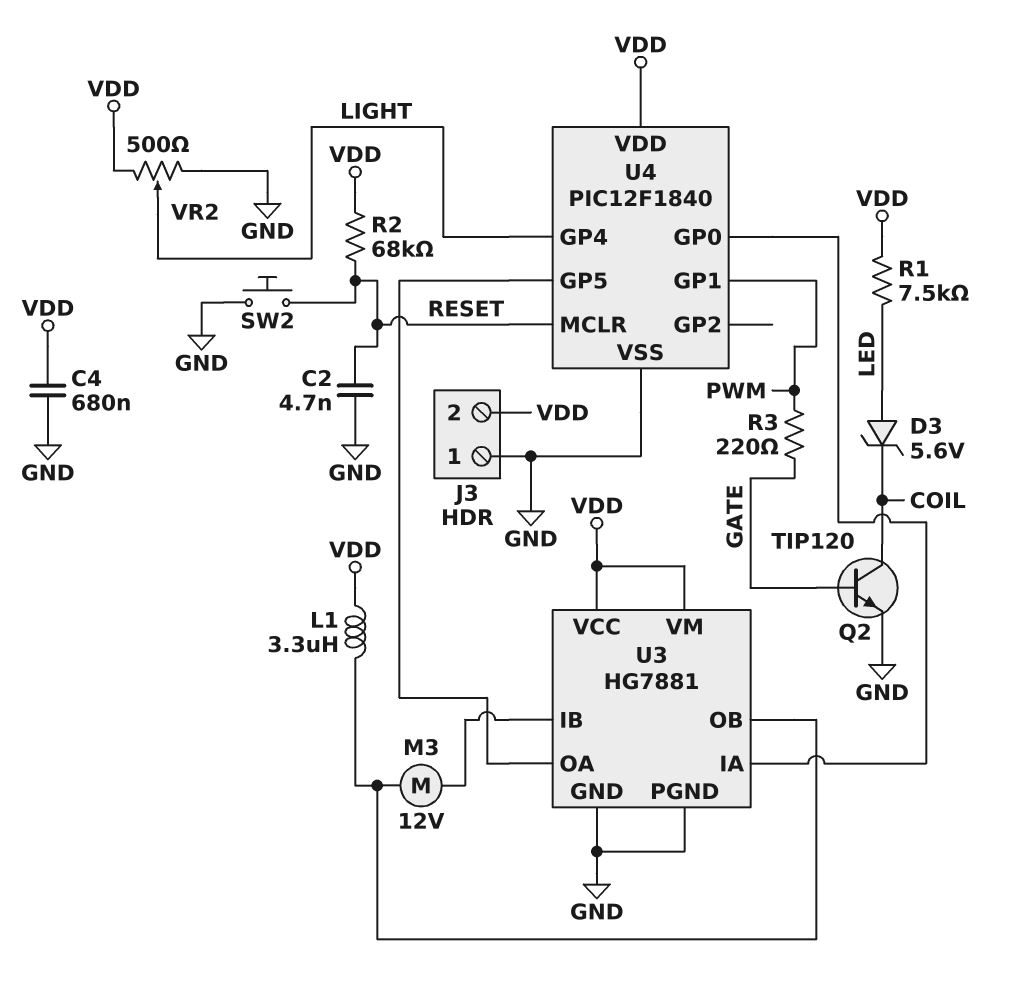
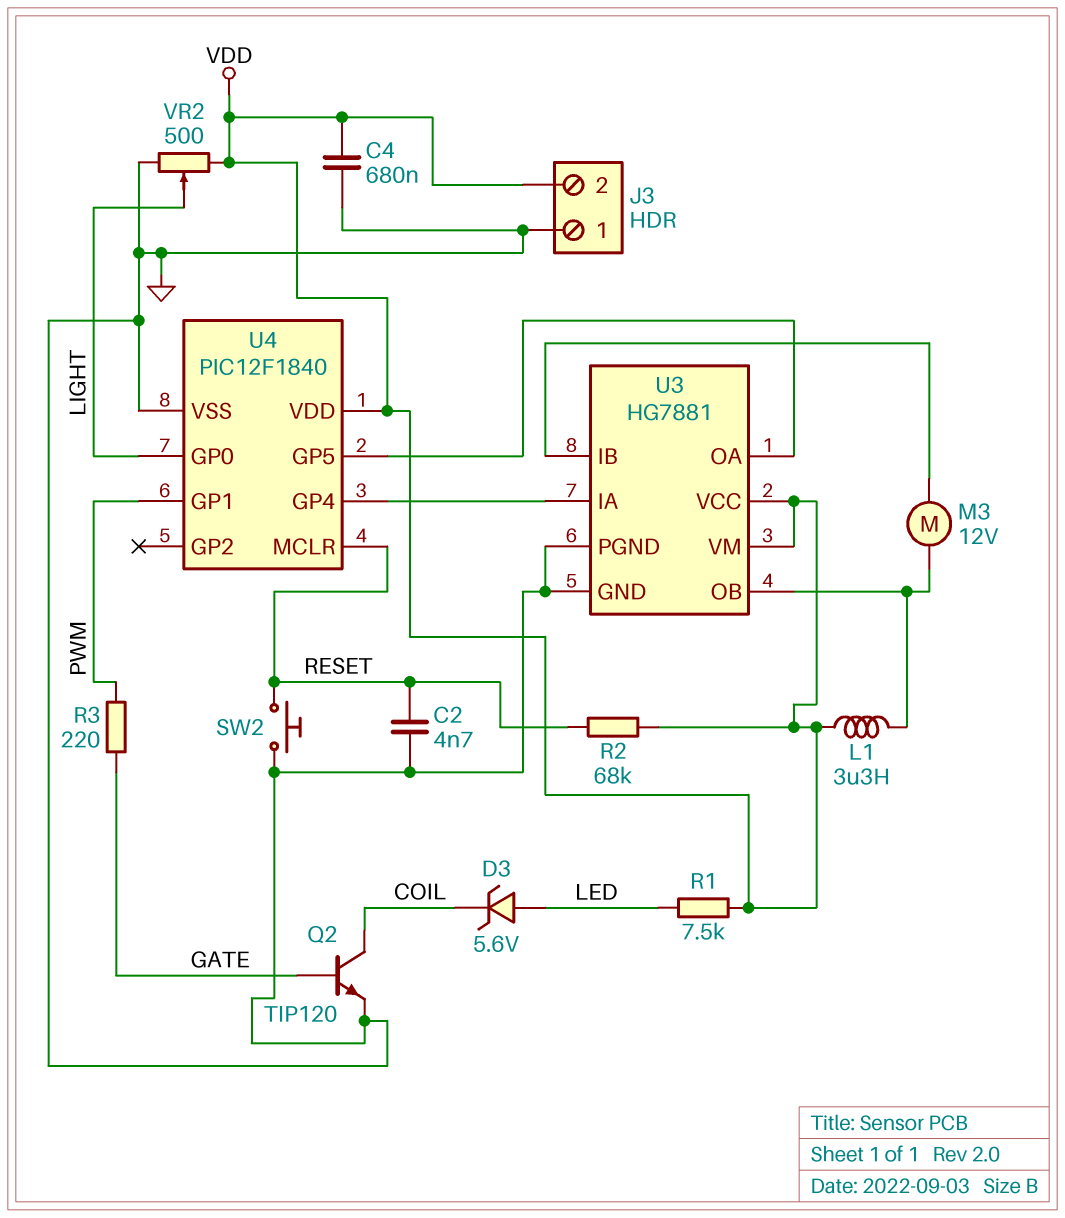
U4 pin GP0: U3/IA -> LIGHT
U4 pin GP4: LIGHT -> U3/IA

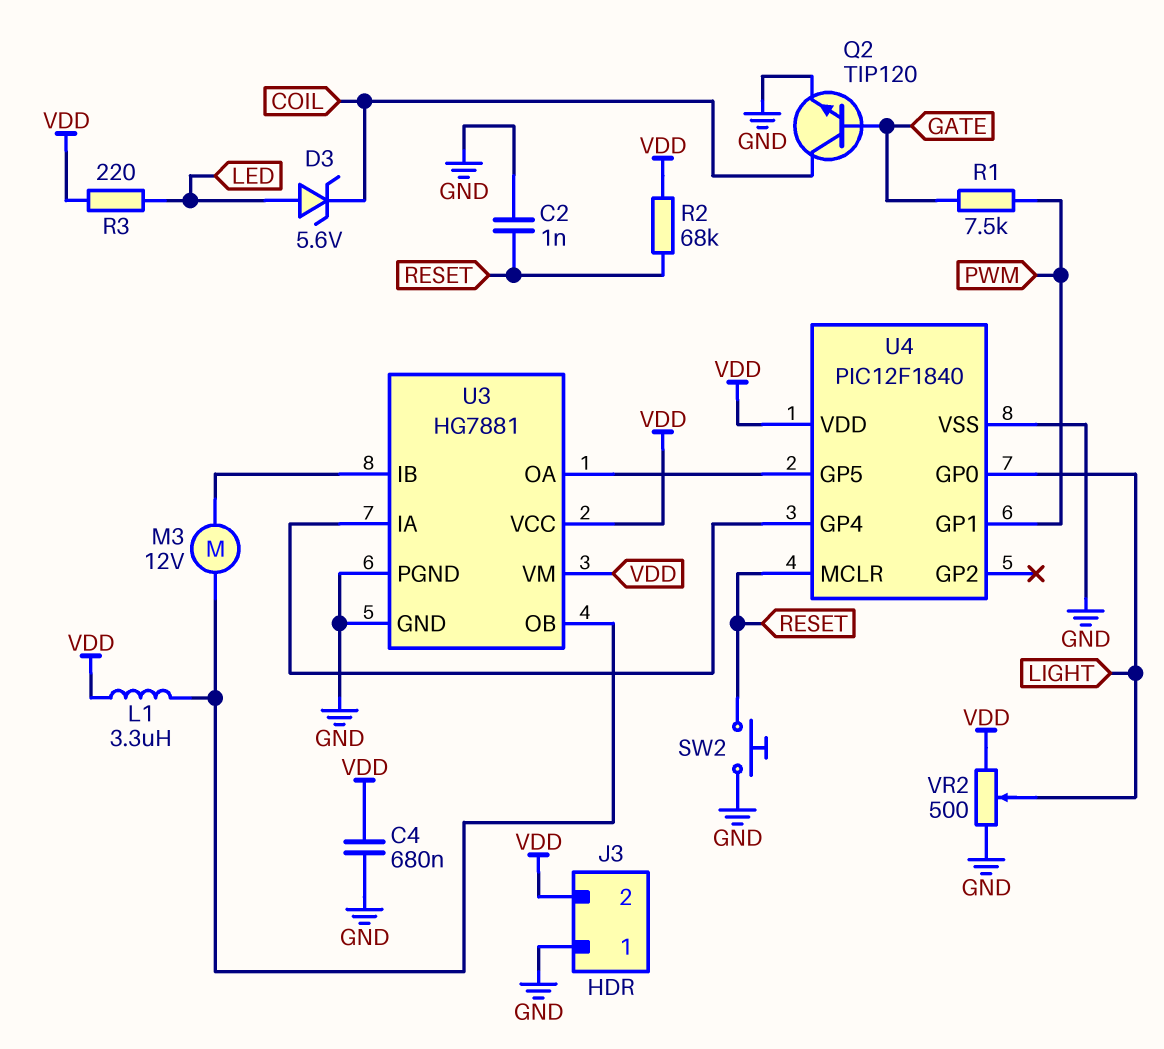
C2: 4.7nF (GND, RESET) -> 1nF (GND, RESET)
R1: 7.5k (LED, VDD) -> 7.5k (GATE, PWM)
R3: 220 (GATE, PWM) -> 220 (LED, VDD)

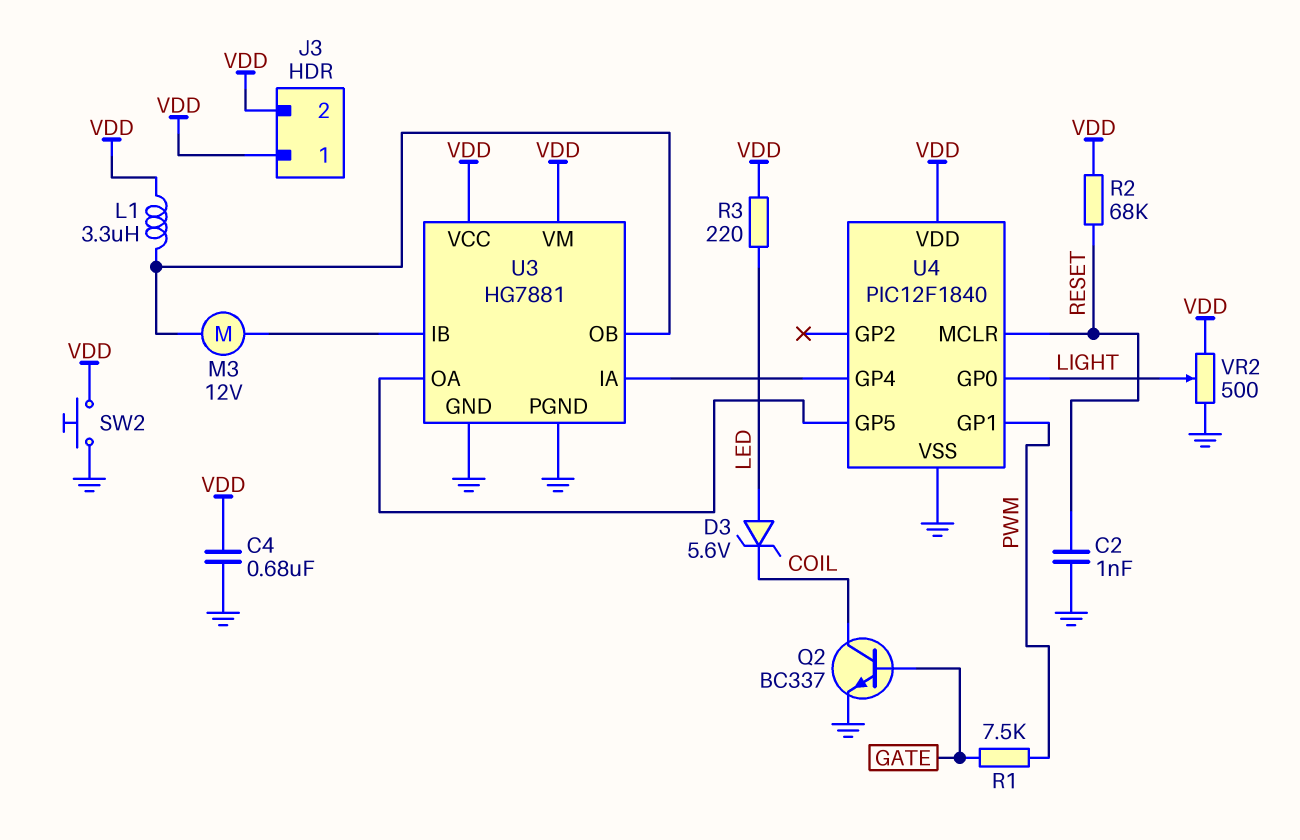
J3 pin 1: GND -> VDD
Q2: NPN TIP120 (B GATE, C COIL, E GND) -> NPN BC337 (B GATE, C COIL, E GND)
SW2: button (GND, RESET) -> button (GND, VDD)

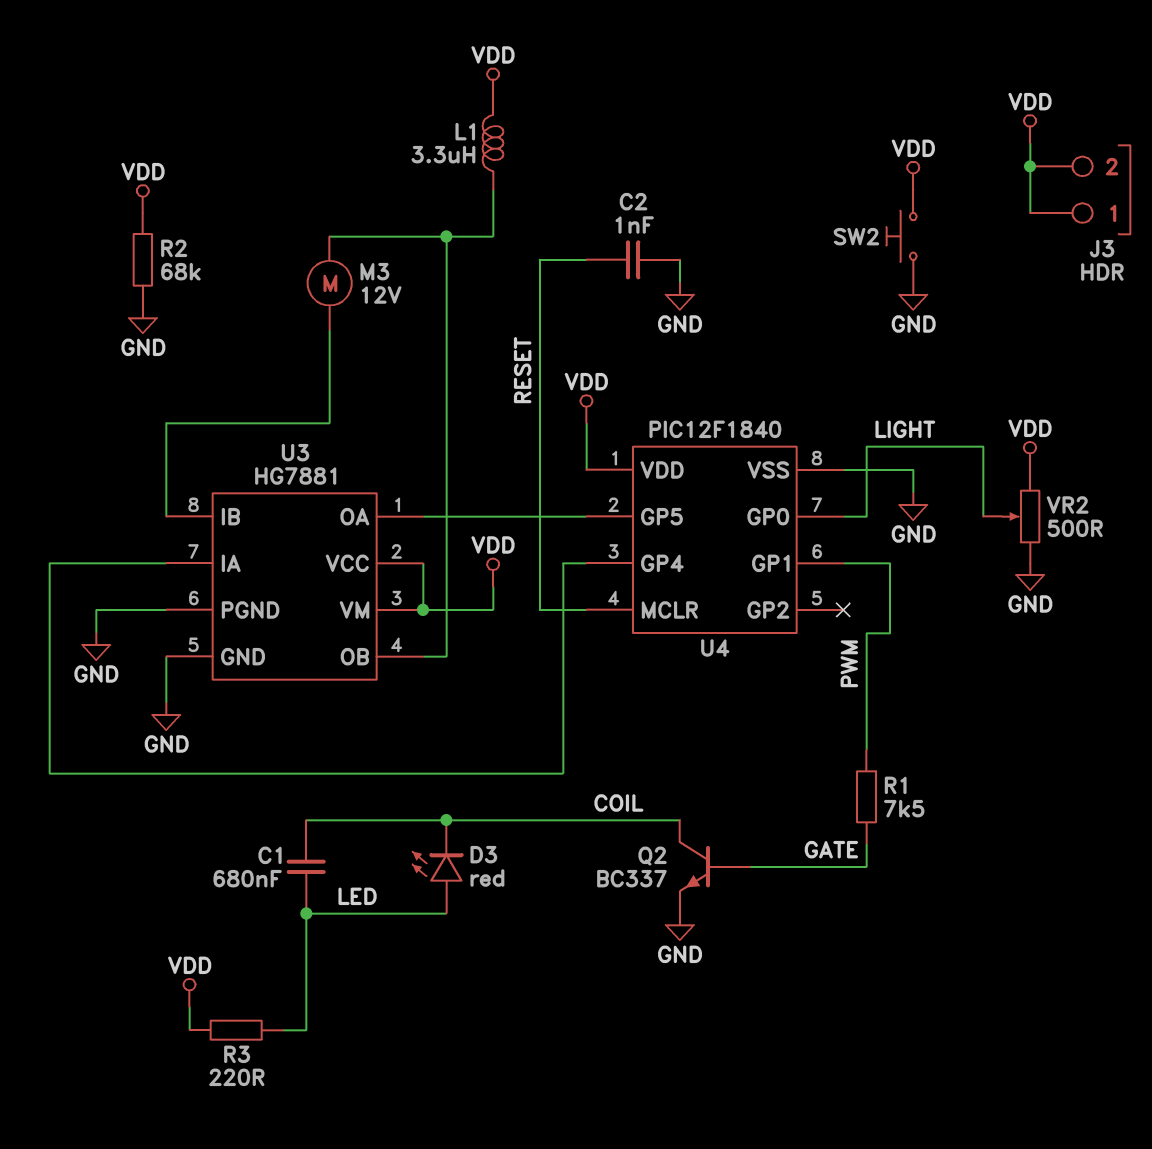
C1: none -> 680nF (COIL, LED)
C4: 680nF (GND, VDD) -> none
D3: zener 5.6V (A LED, K COIL) -> LED red (A LED, K COIL)
R2: 68k (RESET, VDD) -> 68k (GND, VDD)

